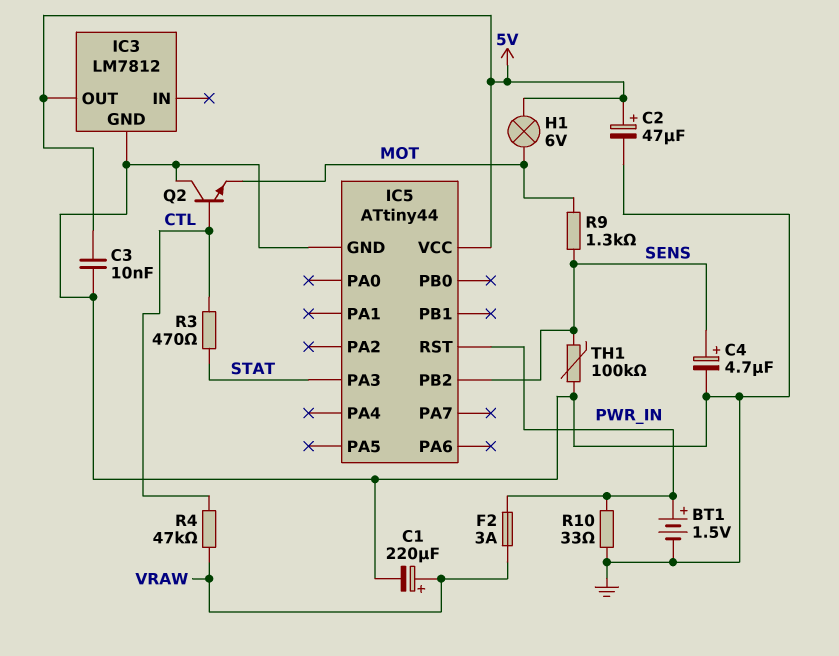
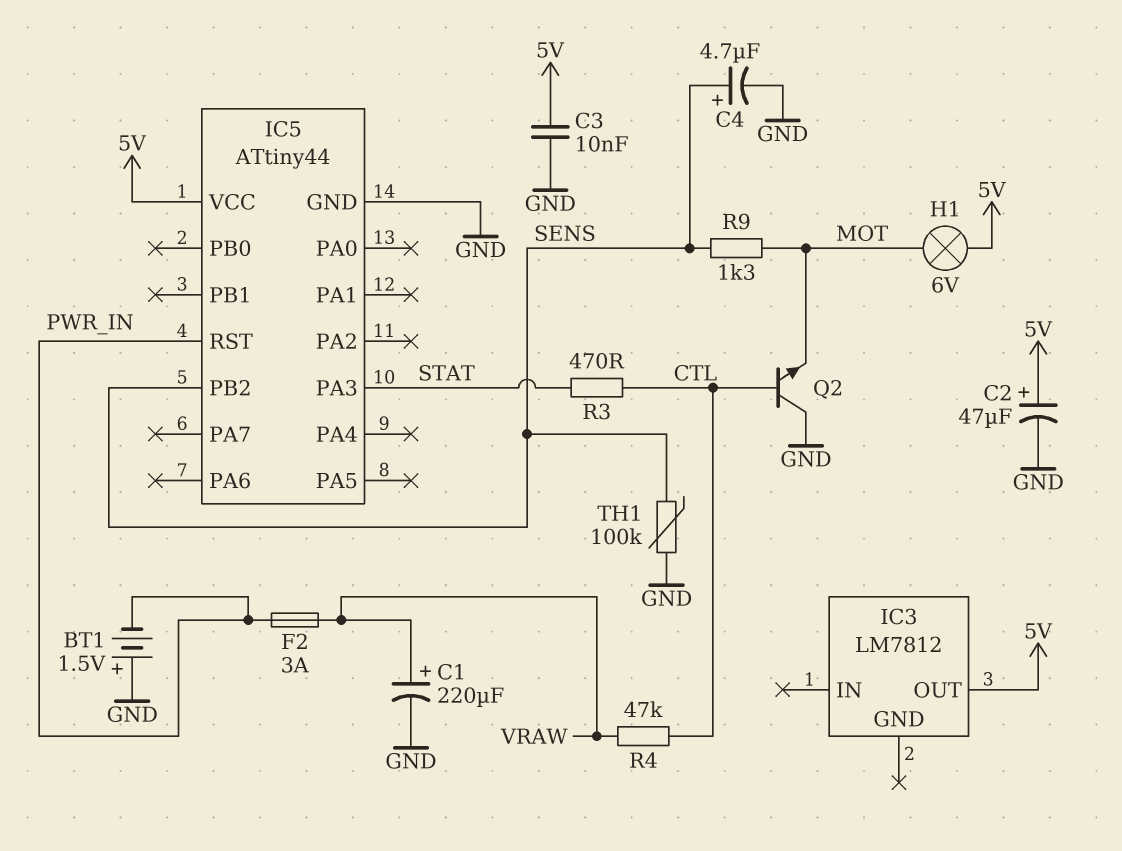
BT1: 1.5V (plus PWR_IN, minus GND) -> 1.5V (plus GND, minus PWR_IN)
IC3 pin GND: GND -> none
R10: 33 (GND, PWR_IN) -> none

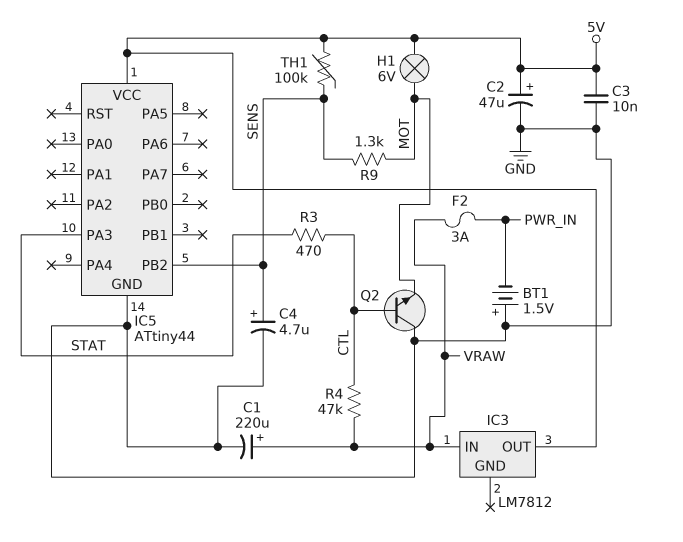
IC3 pin IN: none -> VRAW
IC5 pin RST: PWR_IN -> none
TH1: 100k (GND, SENS) -> 100k (5V, SENS)

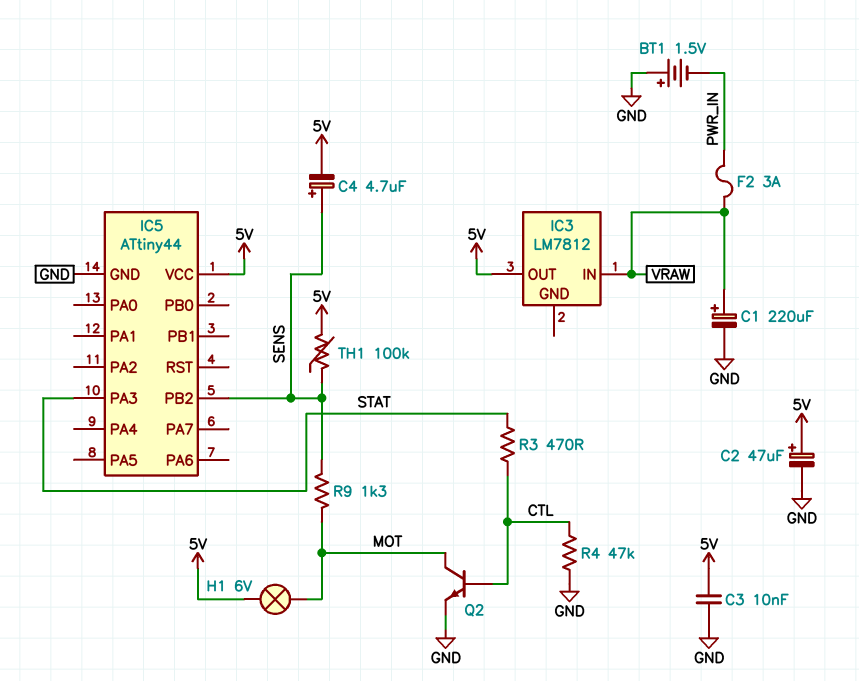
C4: 4.7uF (plus SENS, minus GND) -> 4.7uF (plus SENS, minus 5V)
Q2: NPN (B CTL, C GND, E MOT) -> NPN (B CTL, C MOT, E GND)
R4: 47k (CTL, VRAW) -> 47k (CTL, GND)

